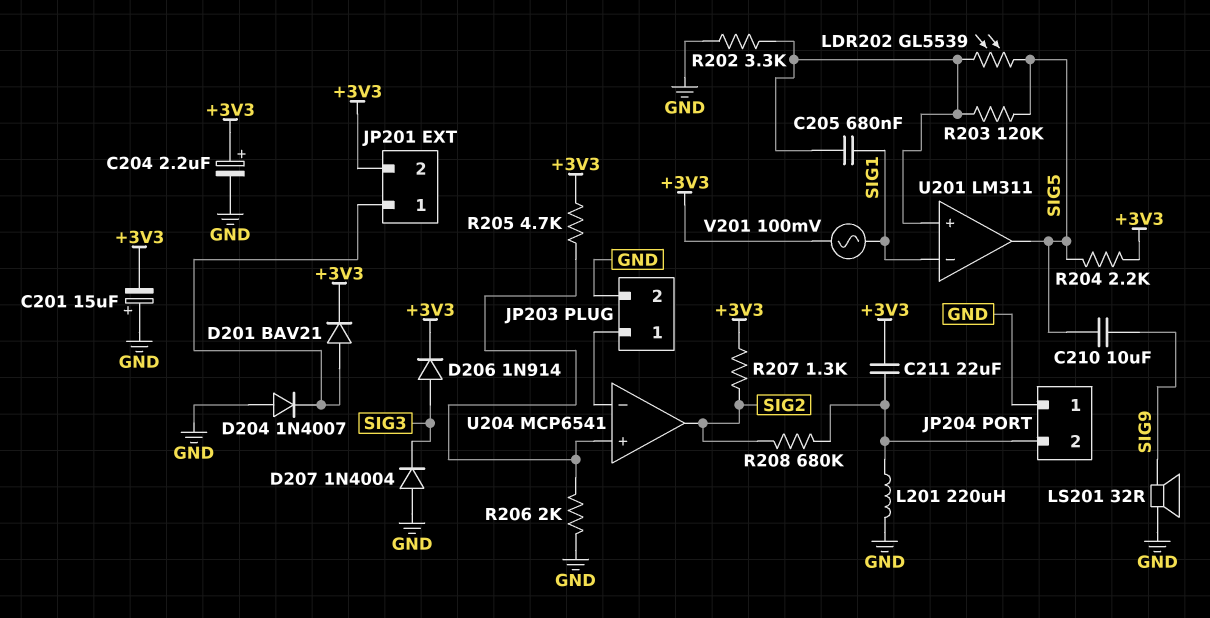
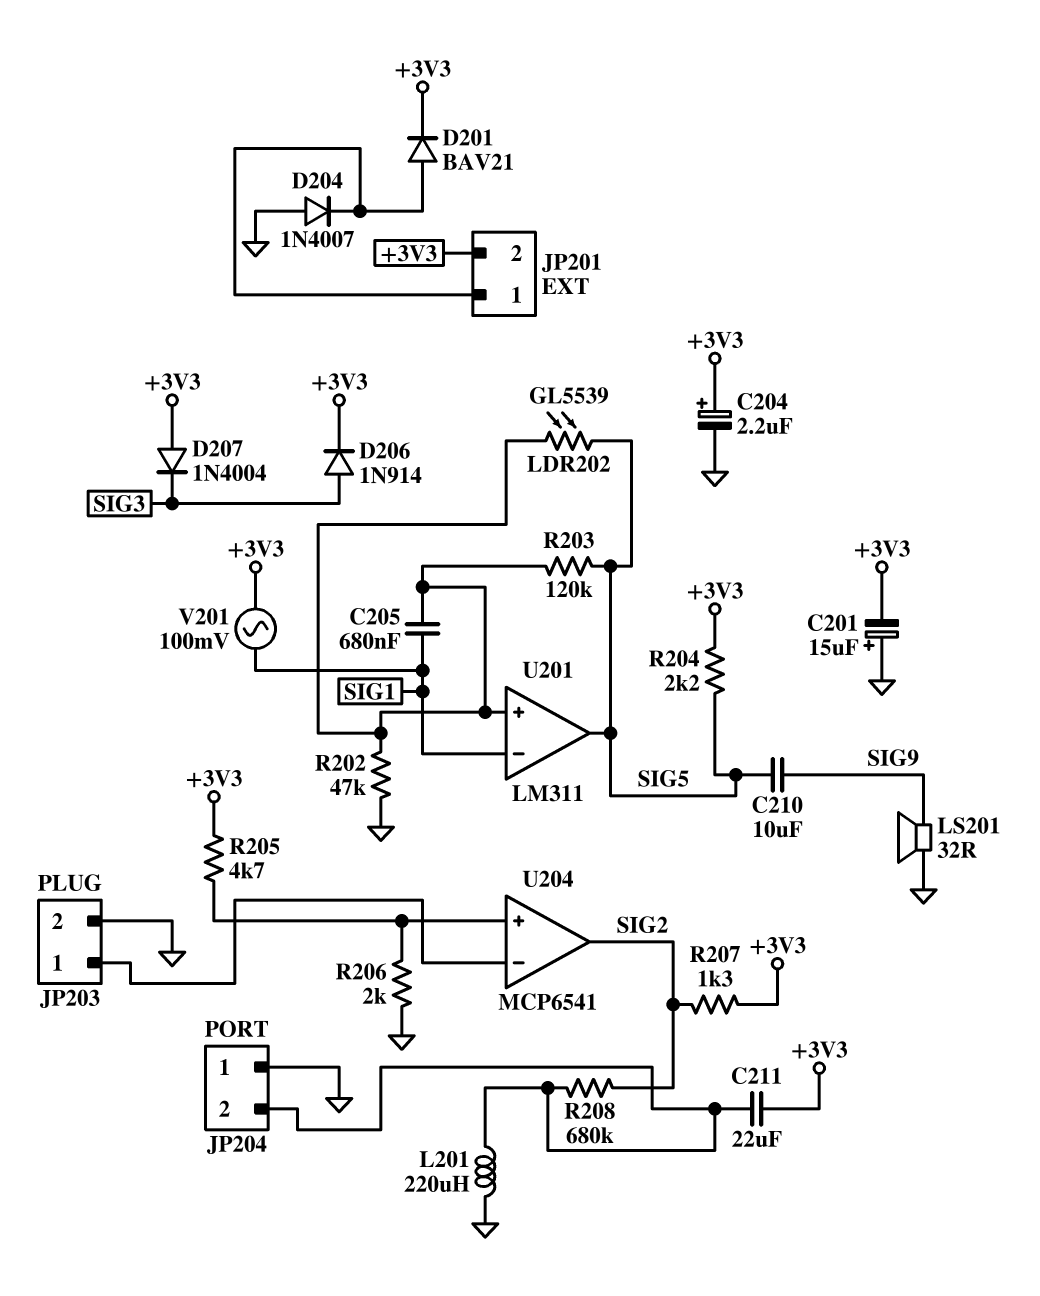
D207: diode 1N4004 (A GND, K SIG3) -> diode 1N4004 (A +3V3, K SIG3)
R202: 3.3k (GND, U201/in+) -> 47k (GND, U201/in+)

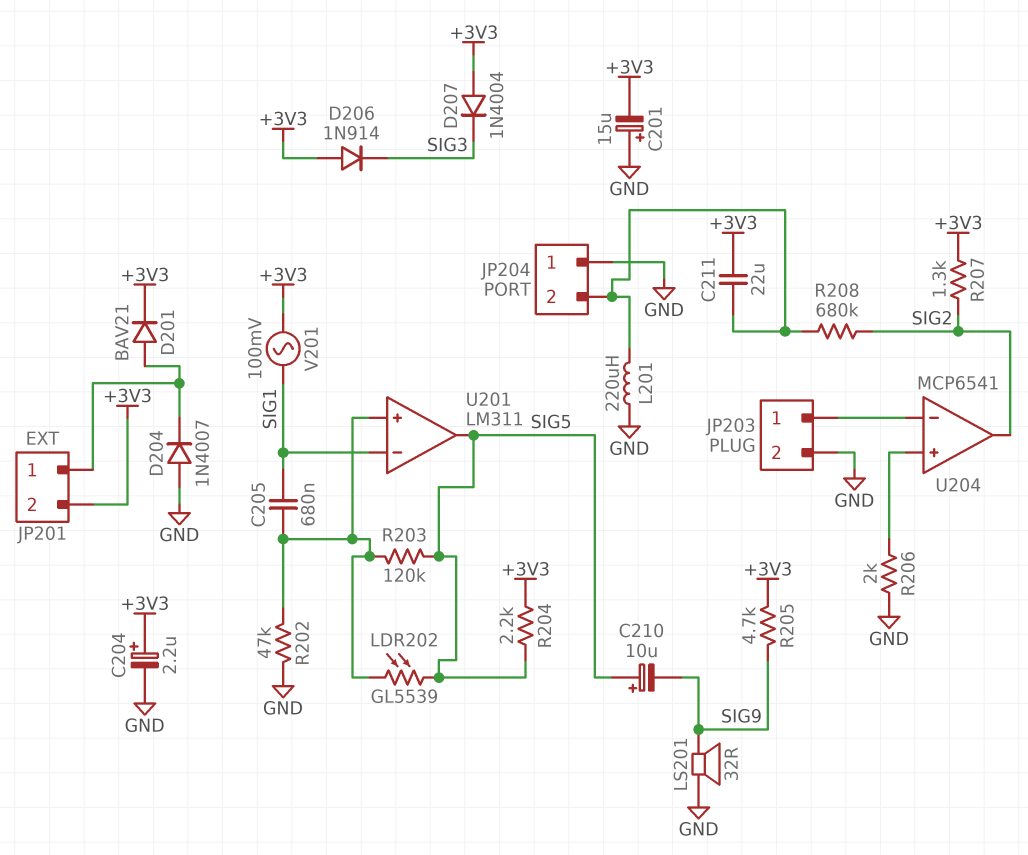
C210: 10uF (SIG5, SIG9) -> 10uF (plus SIG5, minus SIG9)
D206: diode 1N914 (A SIG3, K +3V3) -> diode 1N914 (A +3V3, K SIG3)
R205: 4.7k (+3V3, U204/in+) -> 4.7k (+3V3, SIG9)

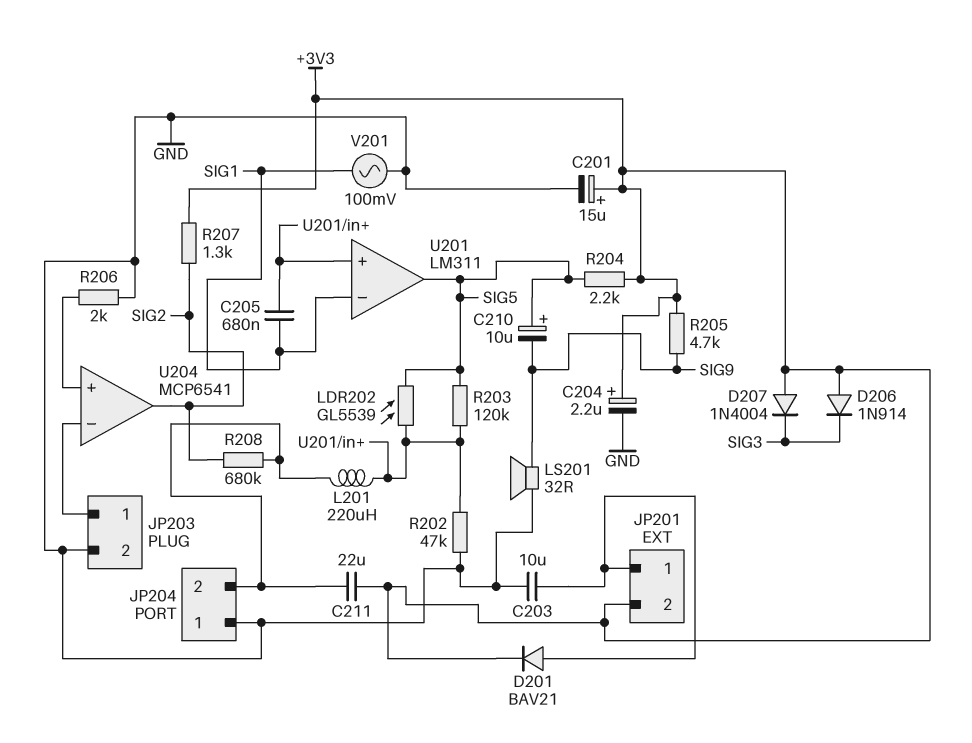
C201: 15uF (plus GND, minus +3V3) -> 15uF (plus +3V3, minus GND)
C203: none -> 10uF (GND, JP201/1)
D204: diode 1N4007 (A GND, K JP201/1) -> none
L201: 220uH (GND, JP204/2) -> 220uH (JP204/2, U201/in+)
V201: AC 100mV (+3V3, SIG1) -> AC 100mV (GND, SIG1)

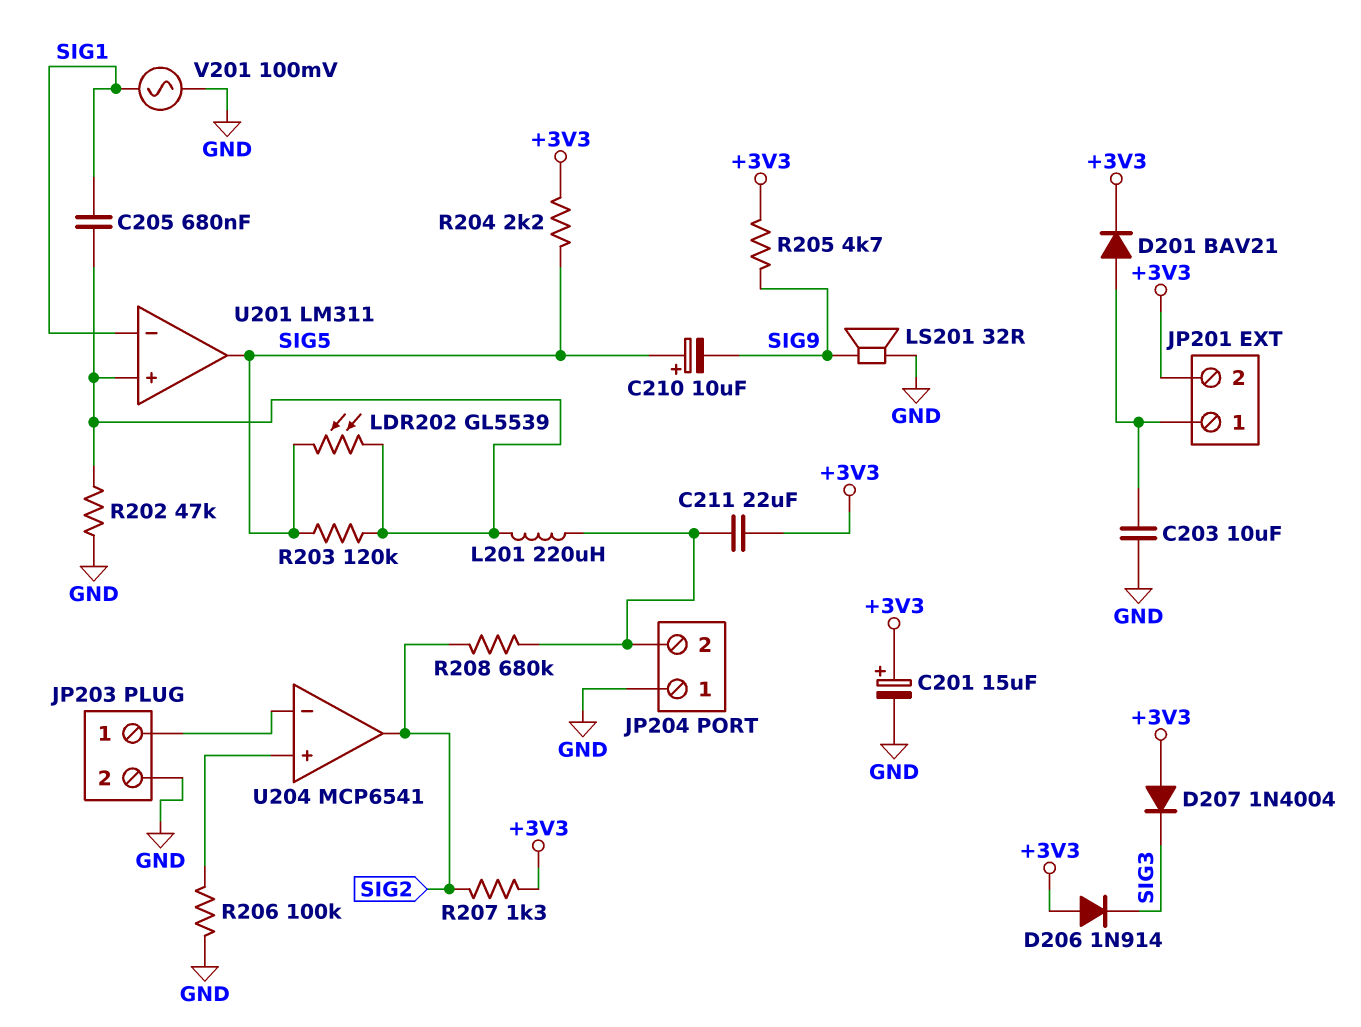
C204: 2.2uF (plus +3V3, minus GND) -> none
R206: 2k (GND, U204/in+) -> 100k (GND, U204/in+)

